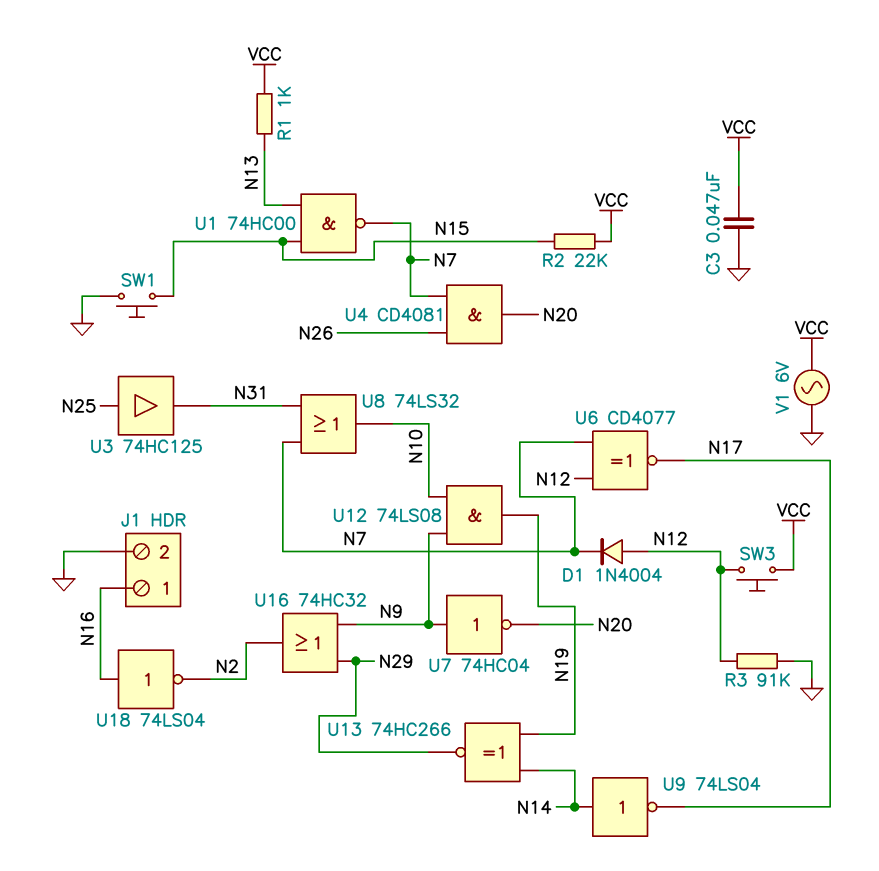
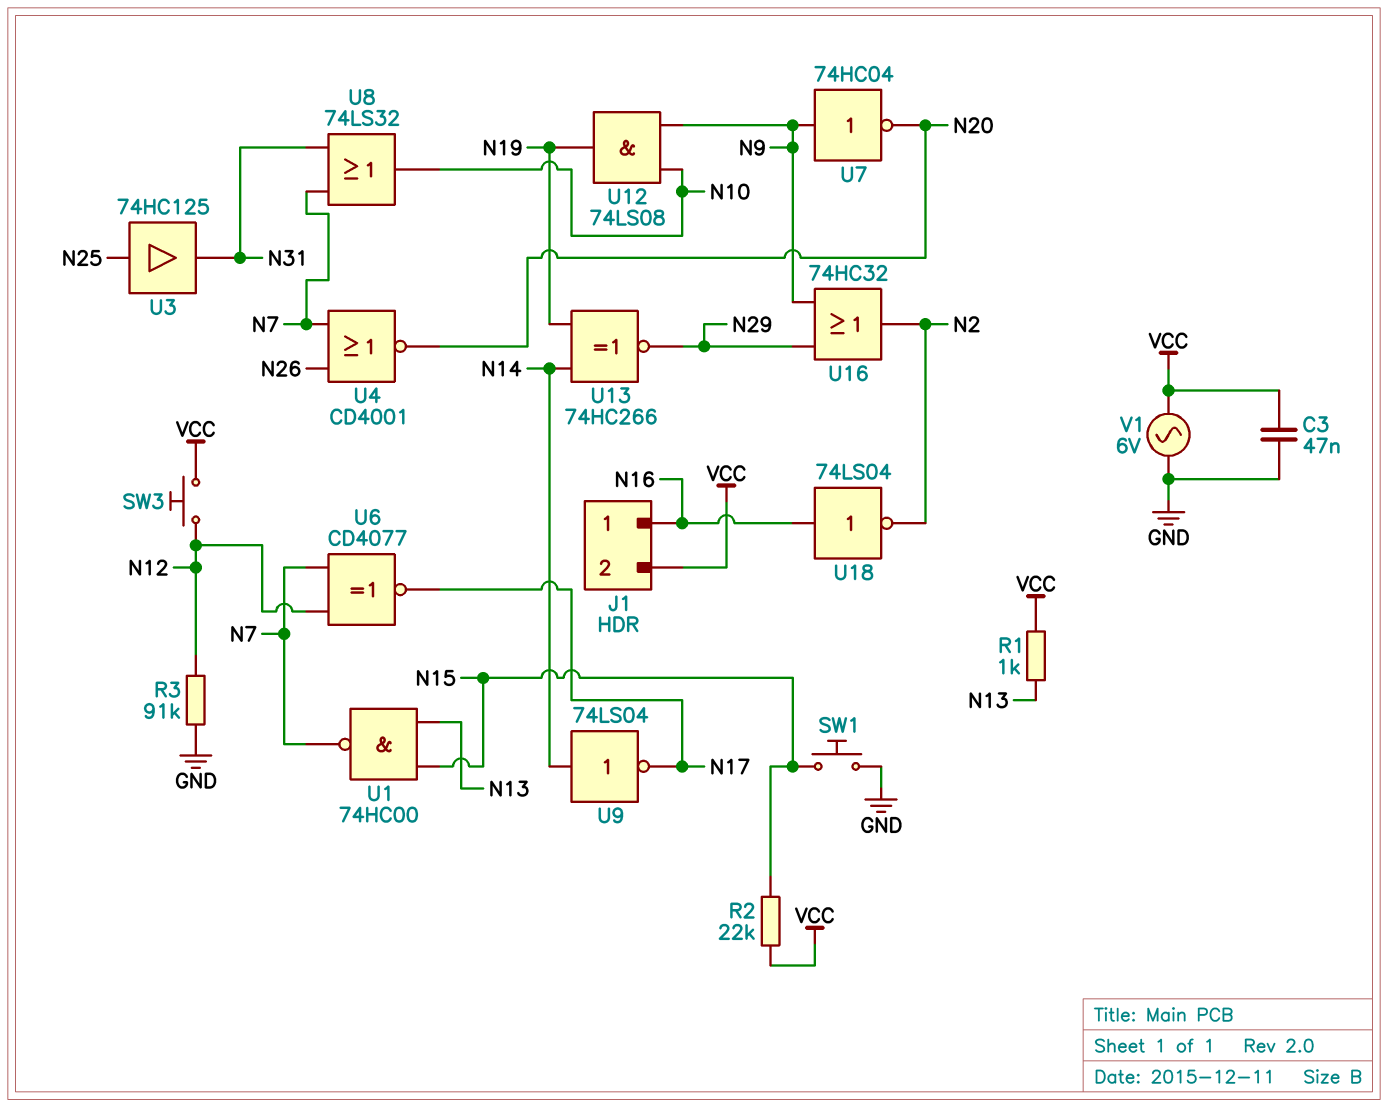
D1: diode 1N4004 (A N12, K N7) -> none
J1 pin 2: GND -> VCC
U4: AND CD4081 (in N7, in N26, out N20) -> NOR CD4001 (in N7, in N26, out N20)

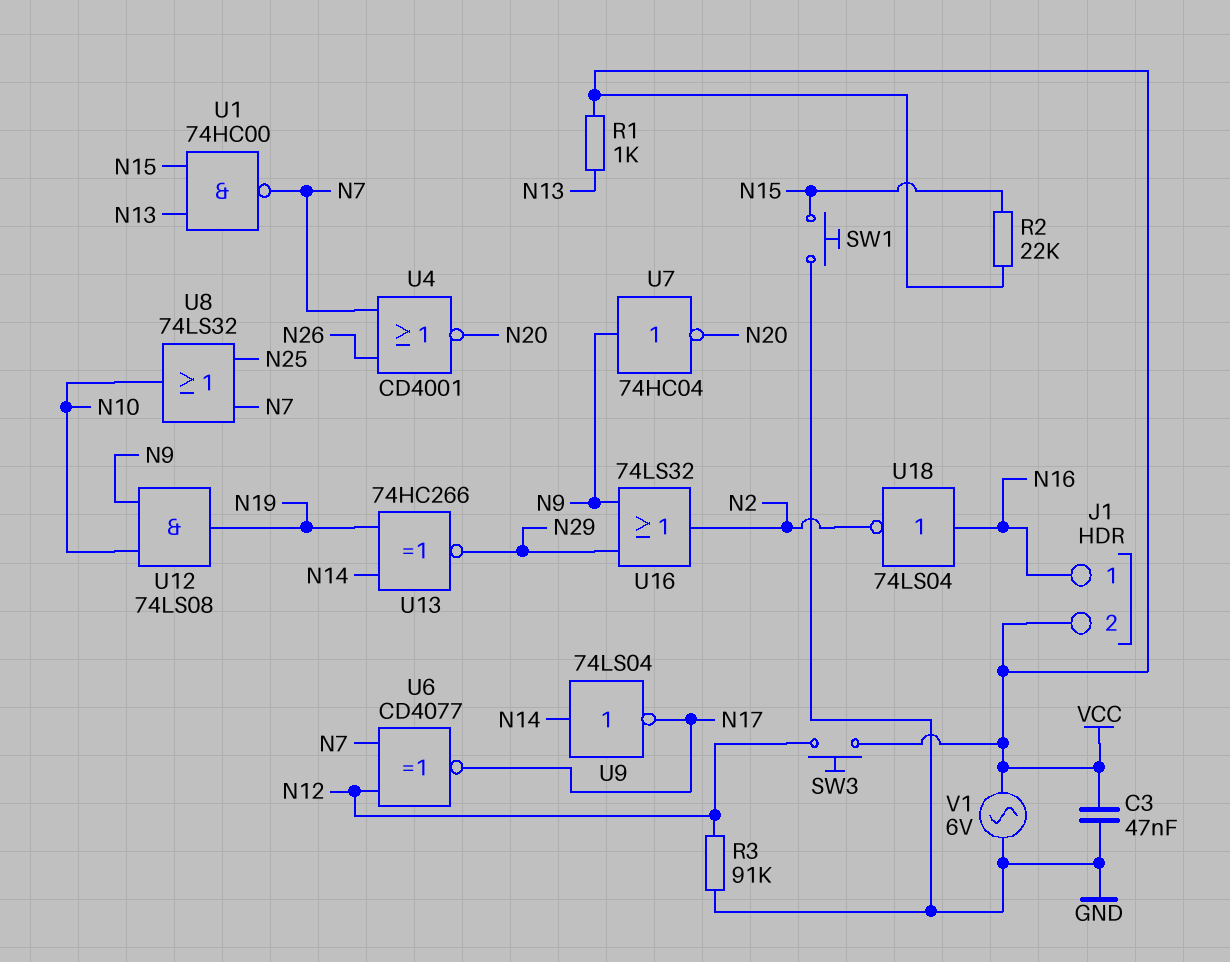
U3: buffer 74HC125 (in N25, out N31) -> none
U8: OR 74LS32 (in N7, in N31, out N10) -> OR 74LS32 (in N7, in N25, out N10)
U16: OR 74HC32 (in N9, in N29, out N2) -> OR 74LS32 (in N9, in N29, out N2)

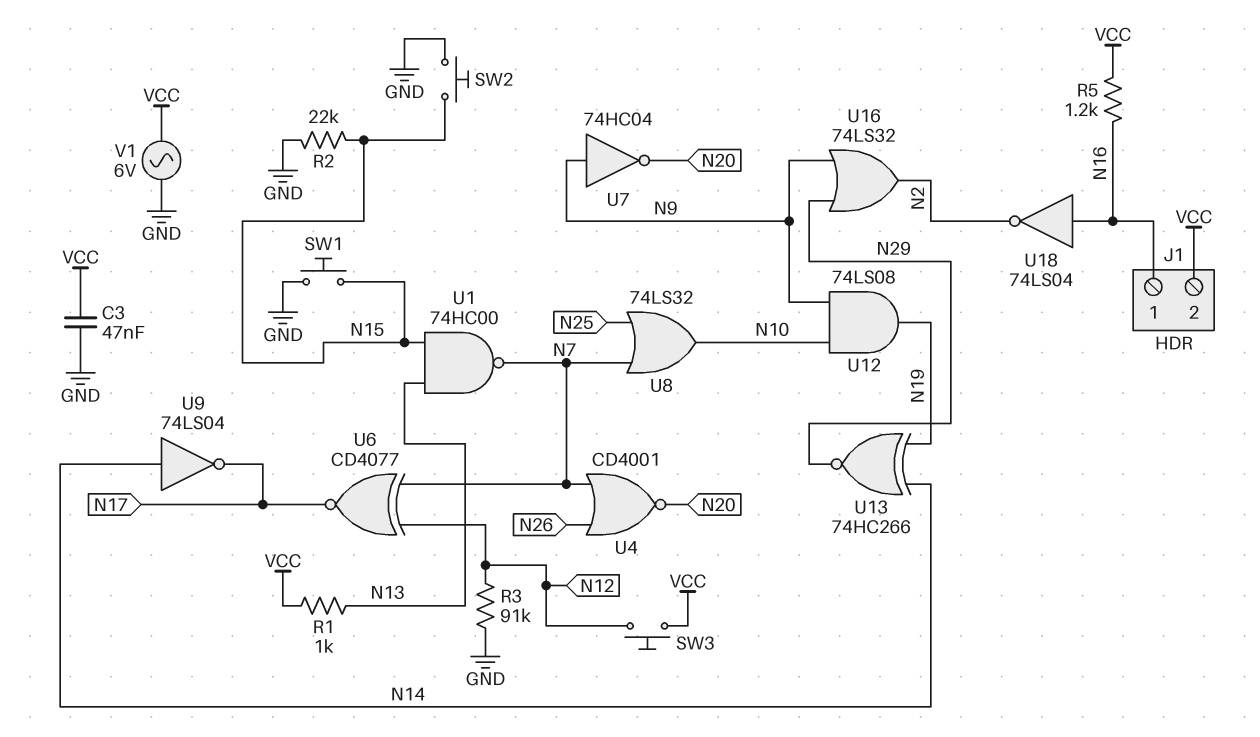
R2: 22k (N15, VCC) -> 22k (GND, N15)
R5: none -> 1.2k (N16, VCC)
SW2: none -> button (GND, N15)

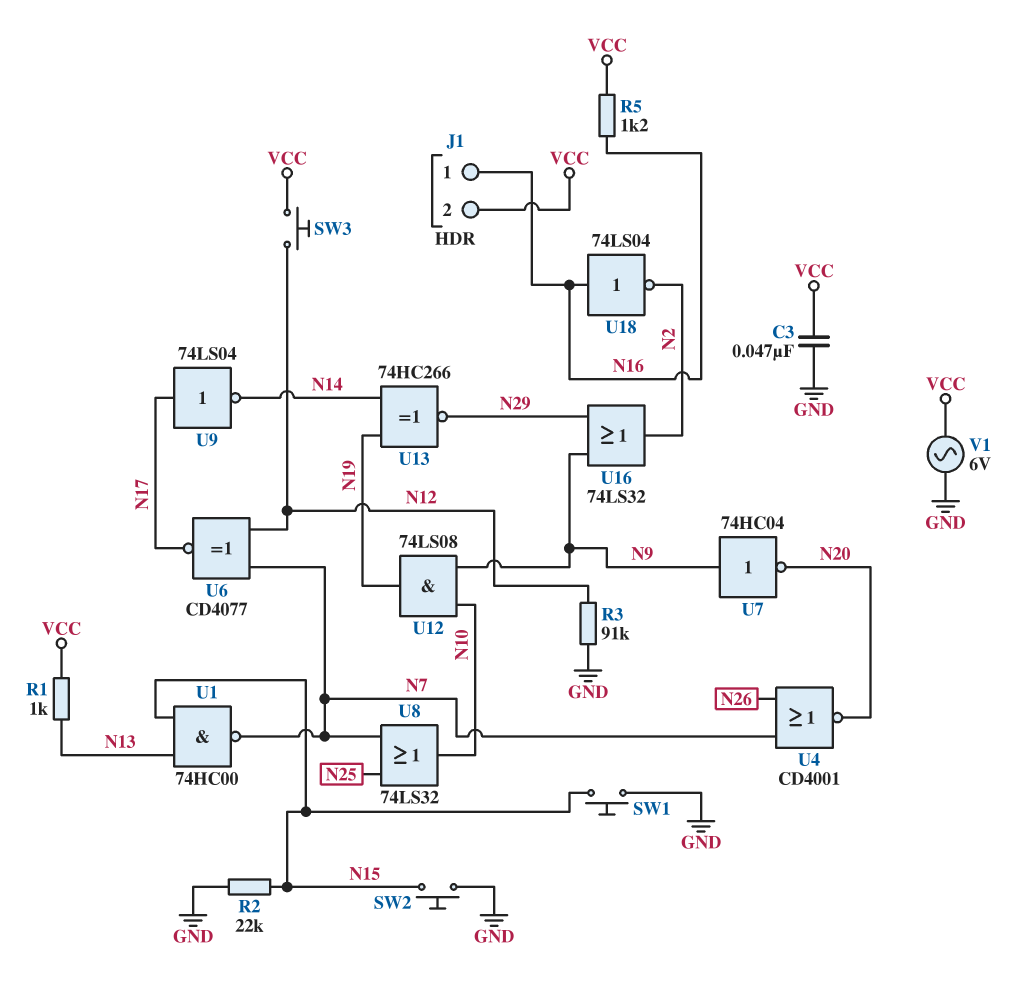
U9: NOT 74LS04 (in N14, out N17) -> NOT 74LS04 (in N17, out N14)

